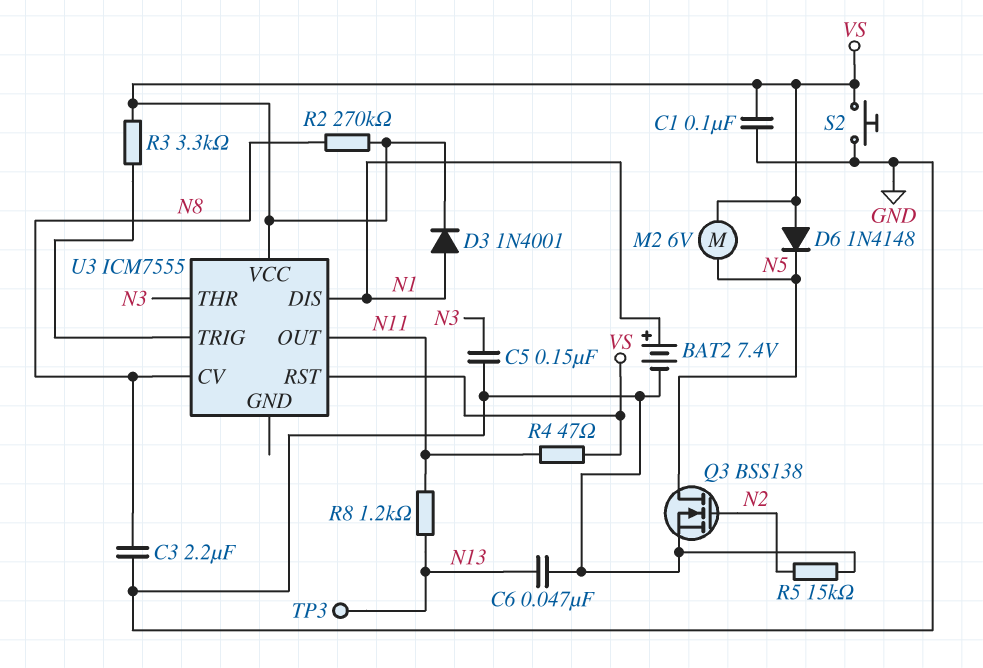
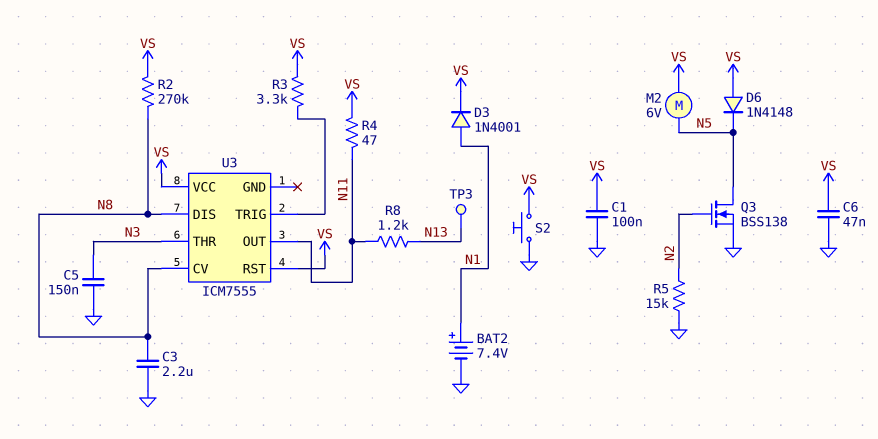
C6: 47nF (GND, N13) -> 47nF (GND, VS)
U3 pin DIS: N1 -> N8

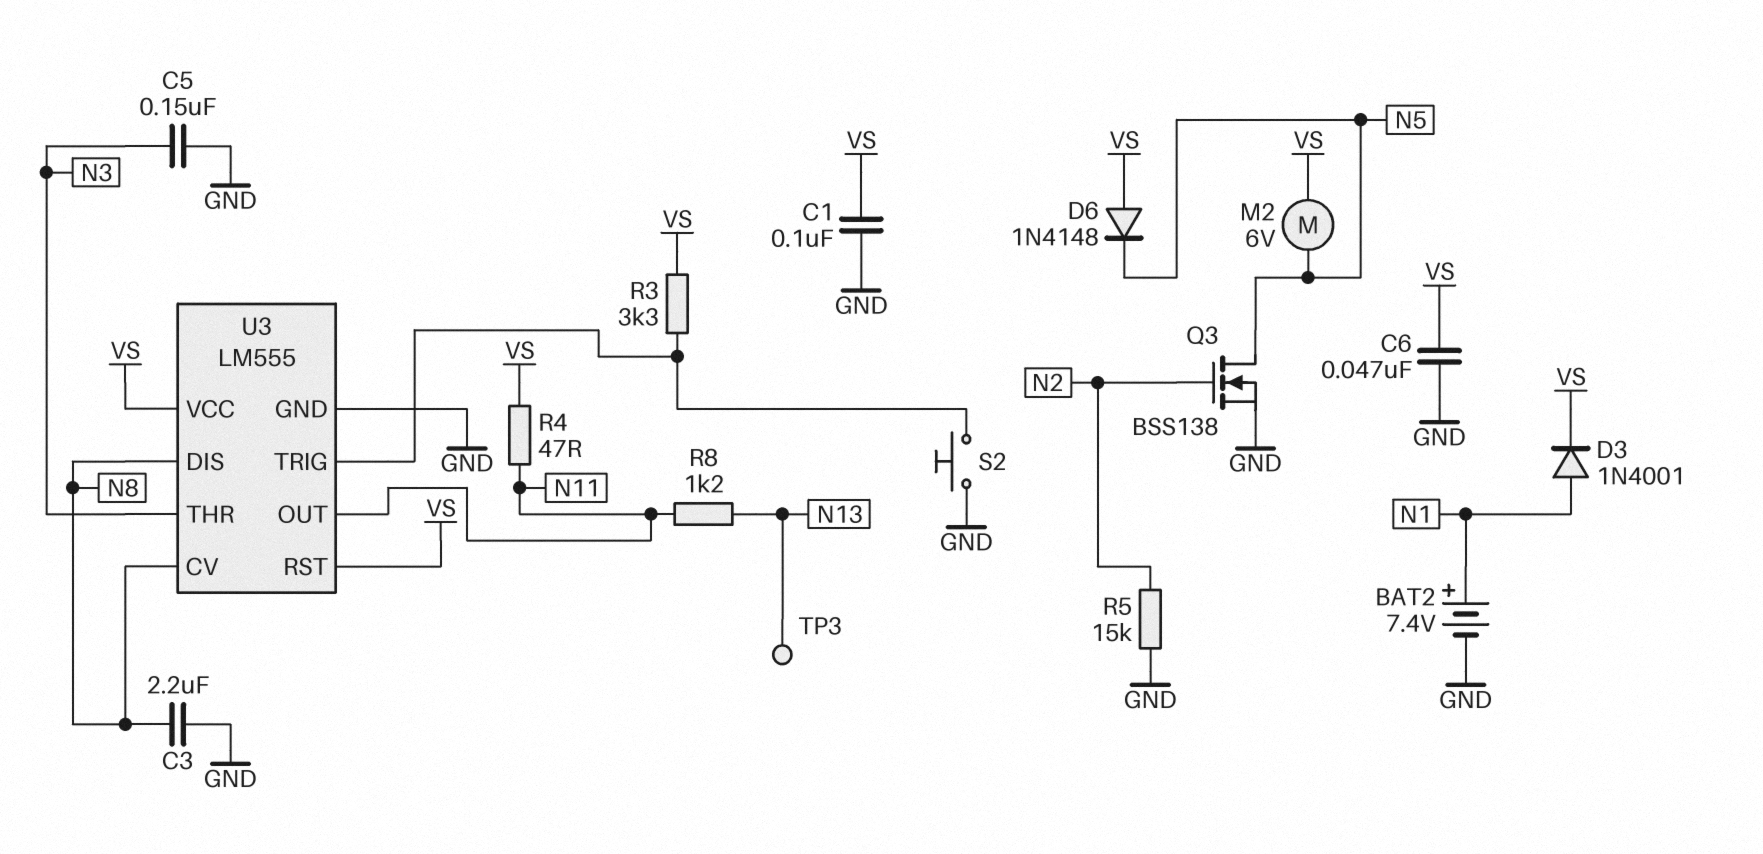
R2: 270k (N8, VS) -> none
S2: button (GND, VS) -> button (GND, U3/TRIG)
U3: ICM7555 -> LM555
U3 pin GND: none -> GND

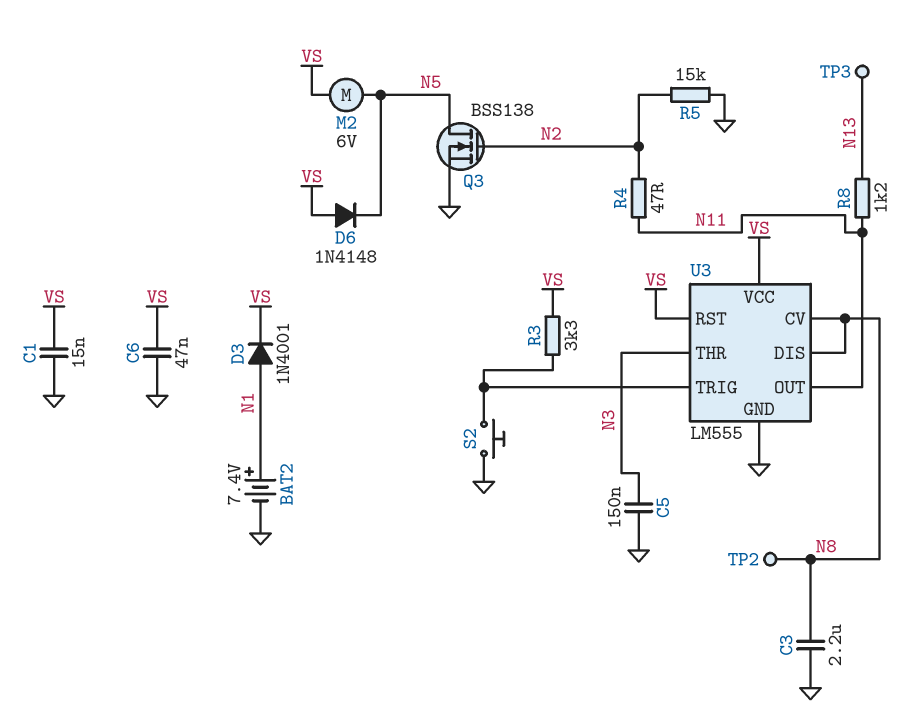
C1: 100nF (GND, VS) -> 15nF (GND, VS)
R4: 47 (N11, VS) -> 47 (N2, N11)
TP2: none -> test point (N8)

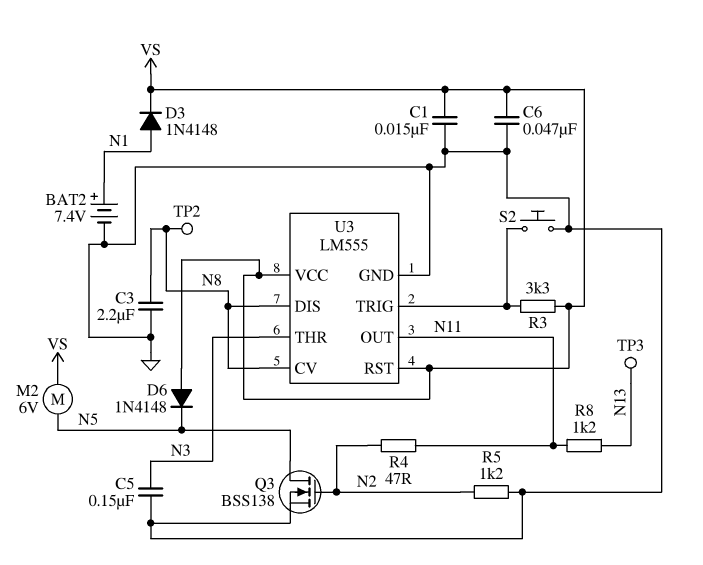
D3: diode 1N4001 (A N1, K VS) -> diode 1N4148 (A N1, K VS)
R5: 15k (GND, N2) -> 1.2k (GND, N2)

